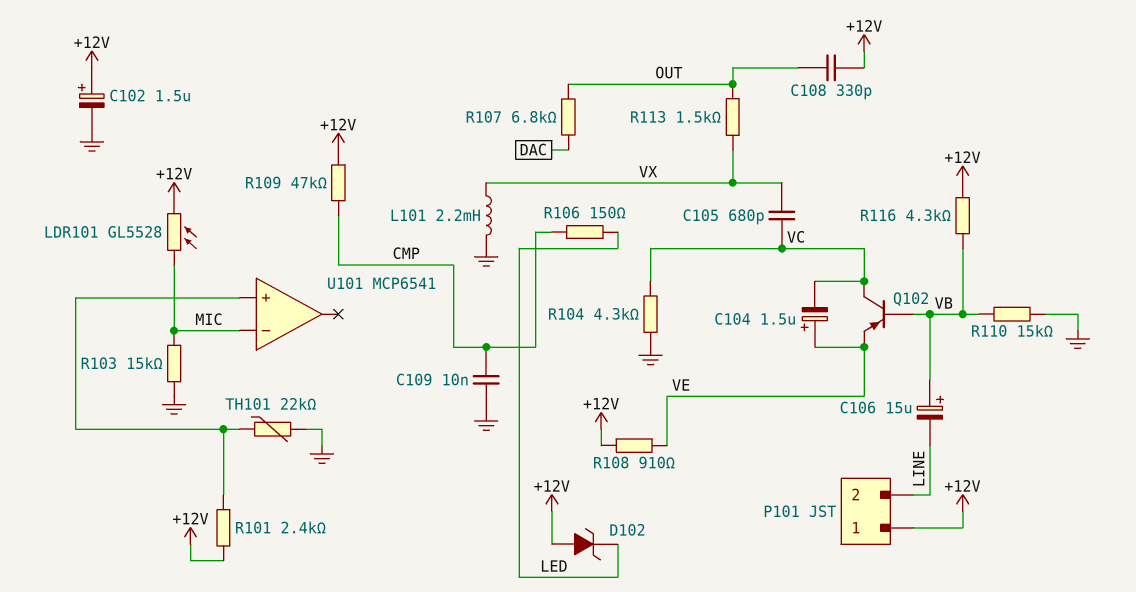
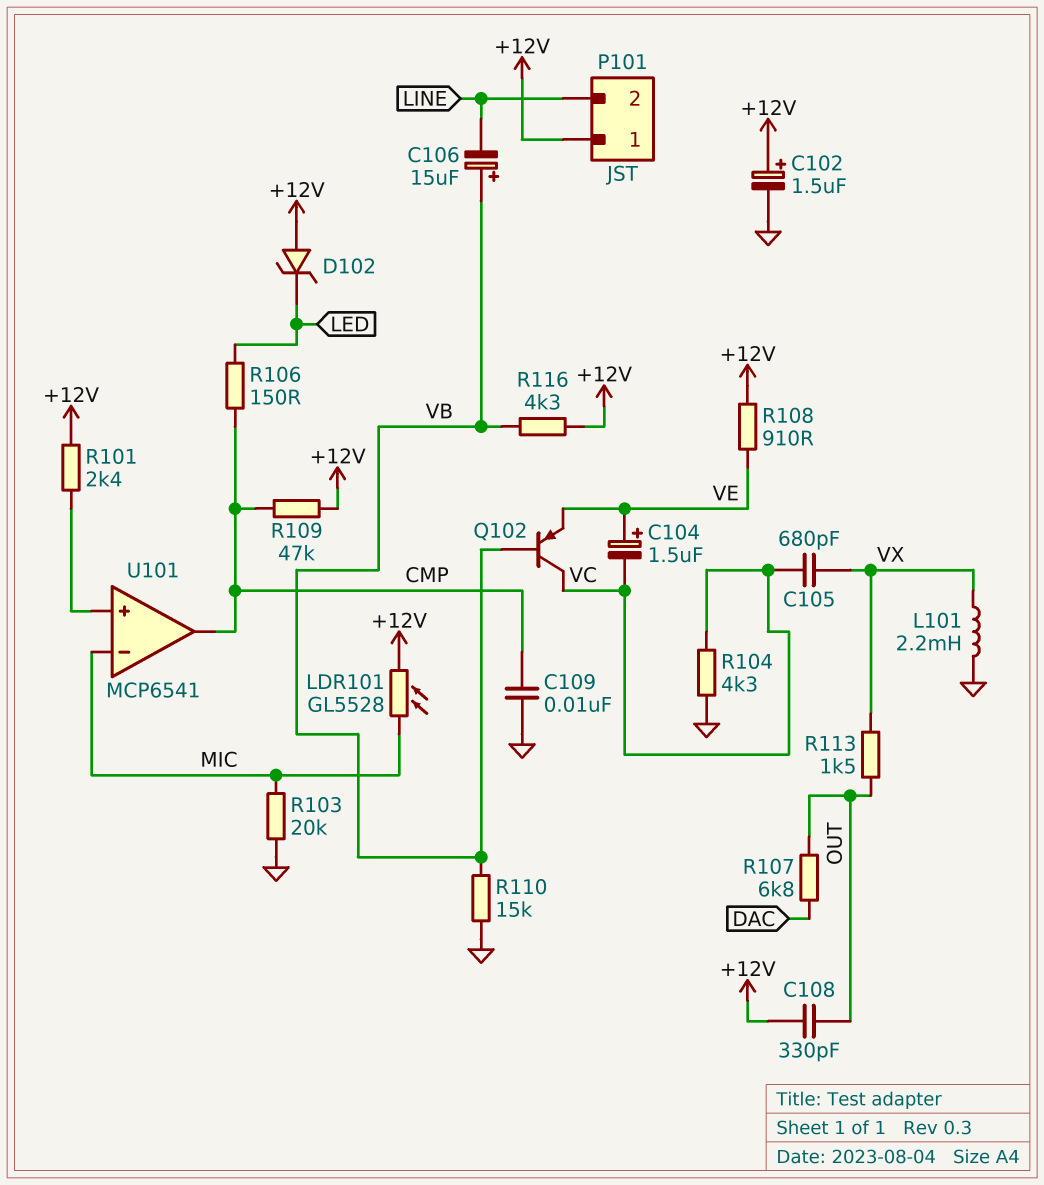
R103: 15k (GND, MIC) -> 20k (GND, MIC)
TH101: 22k (GND, U101/in+) -> none
U101 pin out: none -> CMP

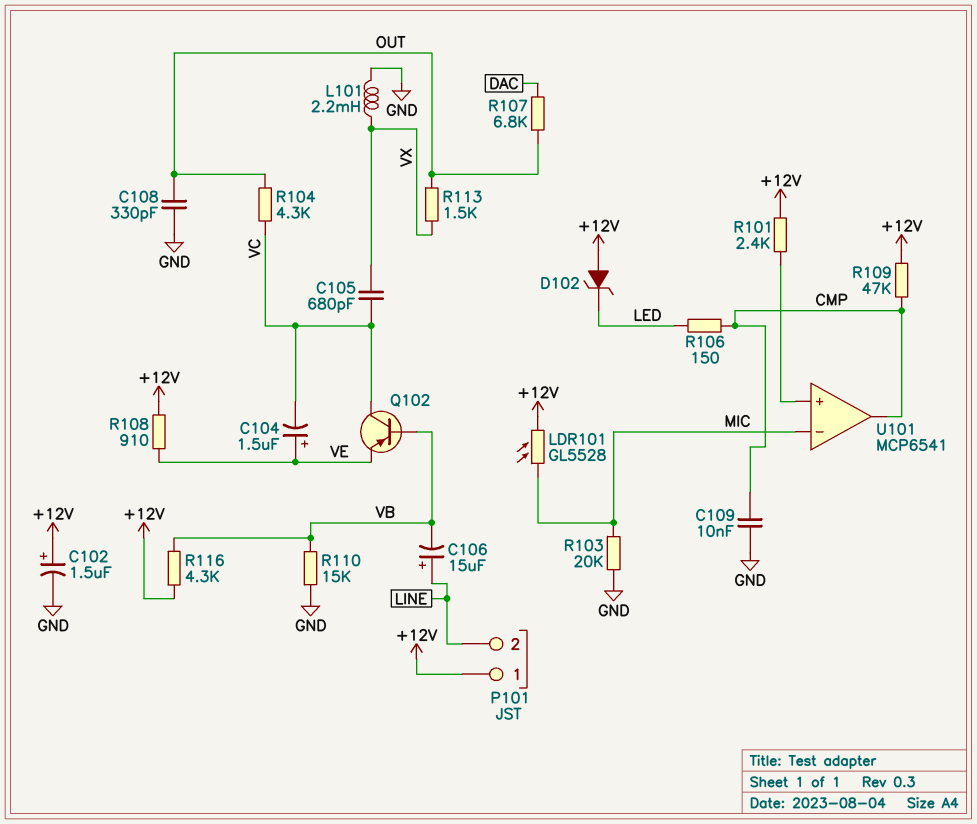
C106: 15uF (plus VB, minus LINE) -> 15uF (plus LINE, minus VB)
C108: 330pF (+12V, OUT) -> 330pF (GND, OUT)
R104: 4.3k (GND, VC) -> 4.3k (OUT, VC)

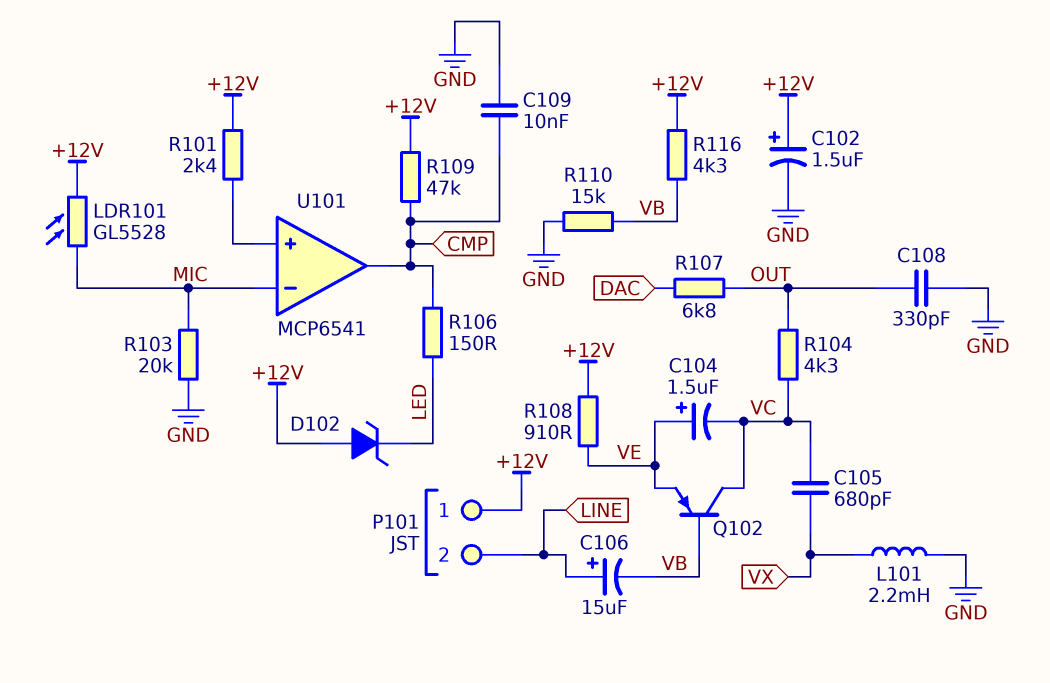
R113: 1.5k (OUT, VX) -> none

